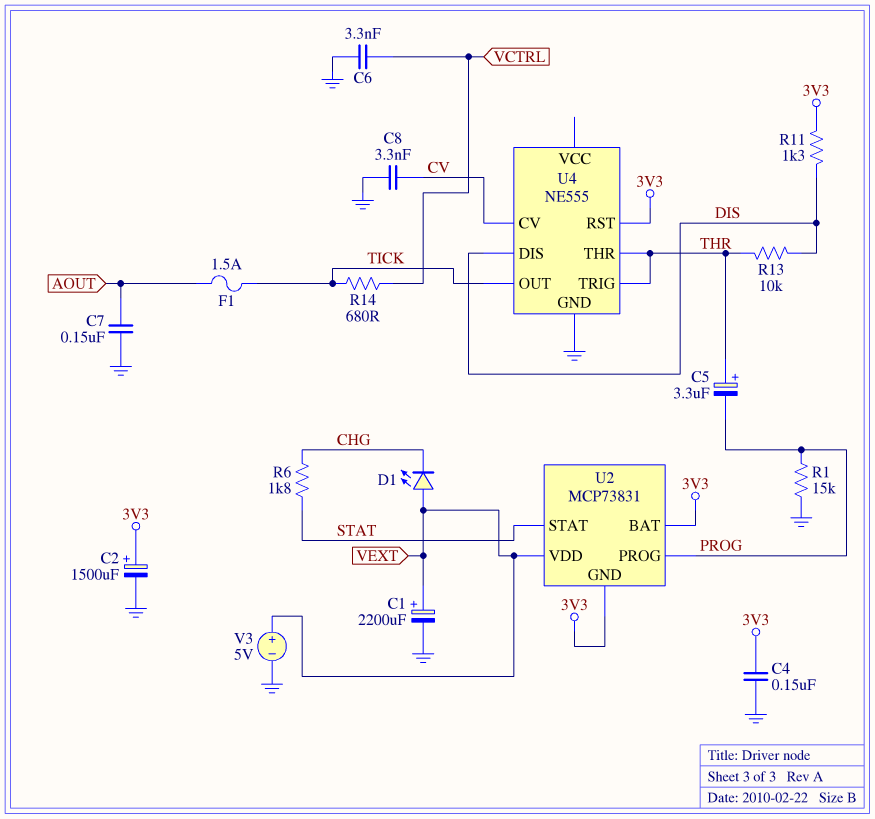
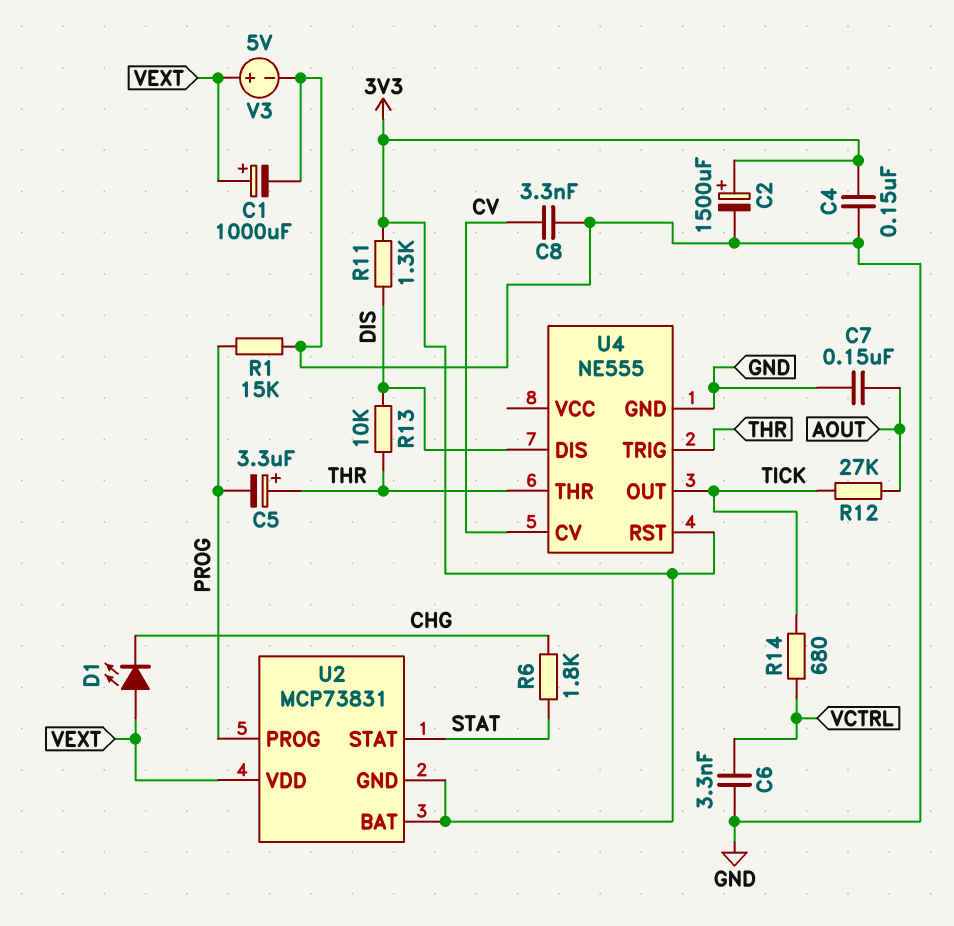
C1: 2200uF (plus VEXT, minus GND) -> 1000uF (plus VEXT, minus GND)
F1: 1.5A (AOUT, TICK) -> none
R12: none -> 27k (AOUT, TICK)

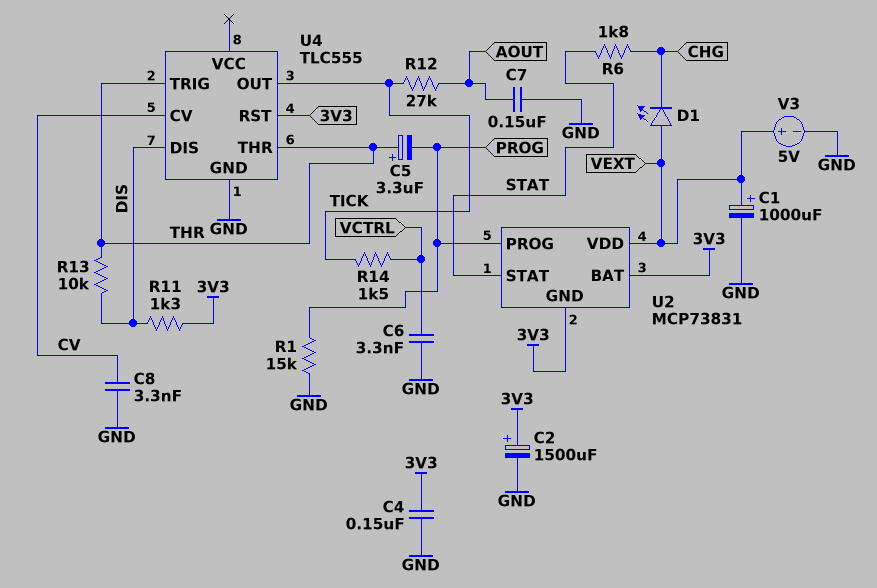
R14: 680 (TICK, VCTRL) -> 1.5k (TICK, VCTRL)
U4: NE555 -> TLC555

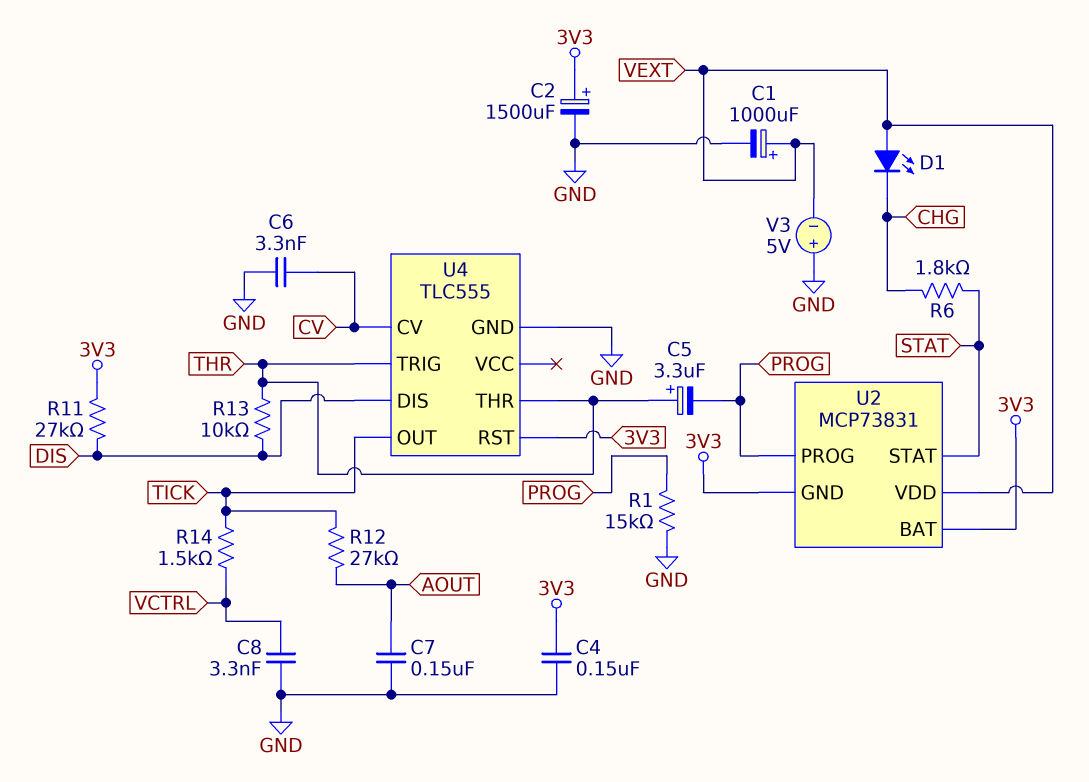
C6: 3.3nF (GND, VCTRL) -> 3.3nF (CV, GND)
C8: 3.3nF (CV, GND) -> 3.3nF (GND, VCTRL)
R11: 1.3k (3V3, DIS) -> 27k (3V3, DIS)
V3: 5V (plus VEXT, minus GND) -> 5V (plus GND, minus VEXT)

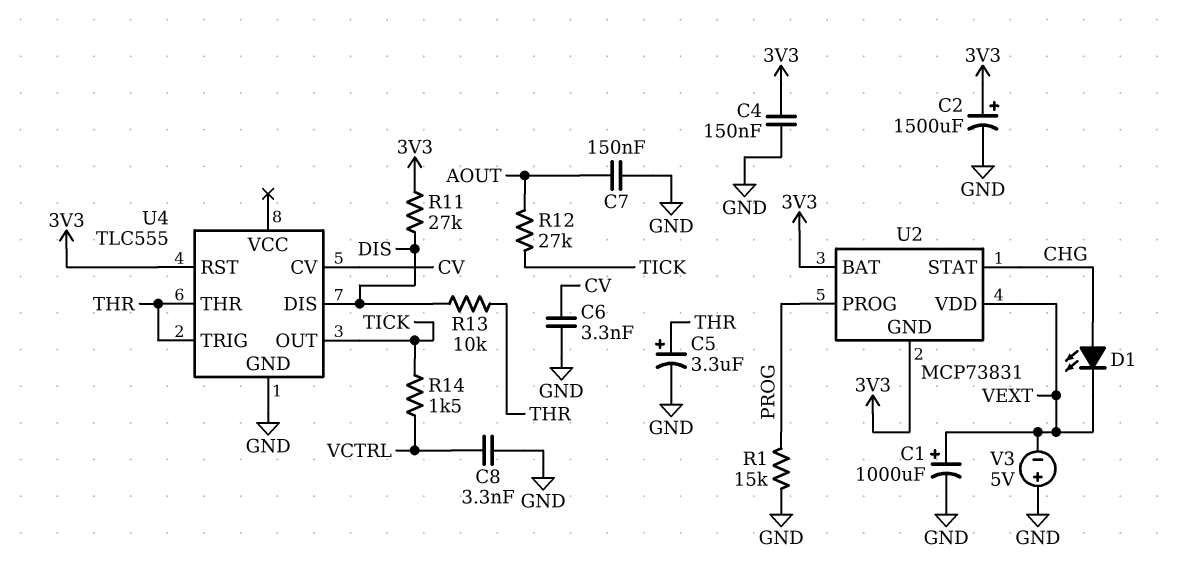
C5: 3.3uF (plus THR, minus PROG) -> 3.3uF (plus THR, minus GND)
D1: LED (A VEXT, K CHG) -> LED (A CHG, K VEXT)
R6: 1.8k (CHG, STAT) -> none
U2 pin STAT: STAT -> CHG

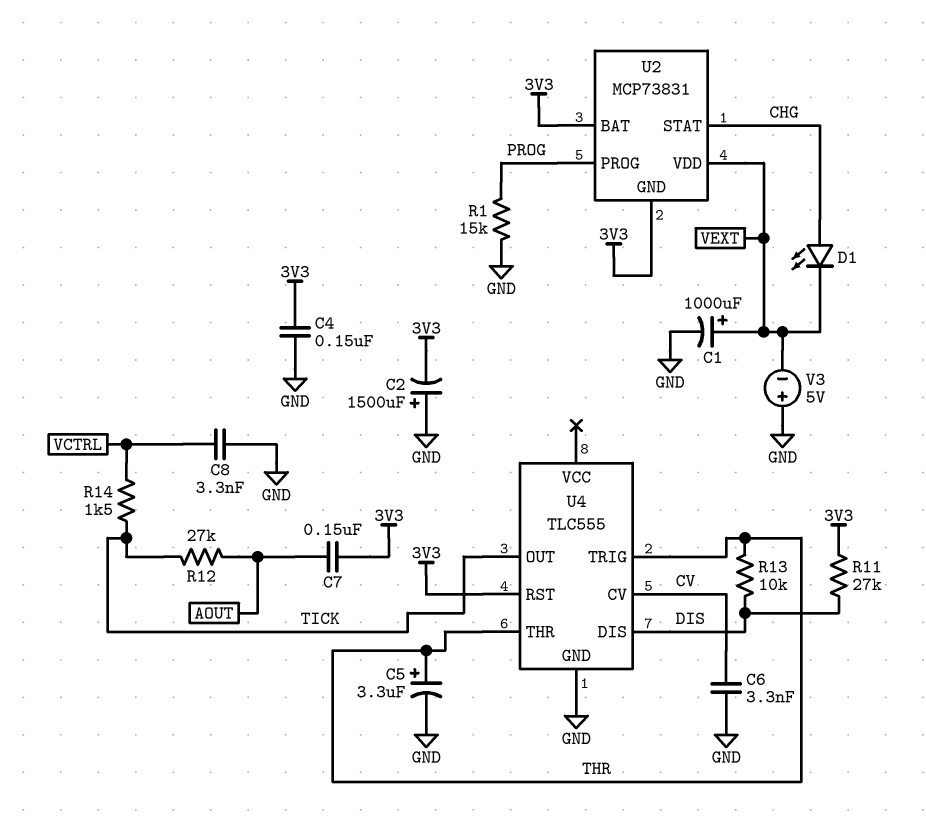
C2: 1500uF (plus 3V3, minus GND) -> 1500uF (plus GND, minus 3V3)
C7: 150nF (AOUT, GND) -> 150nF (3V3, AOUT)

